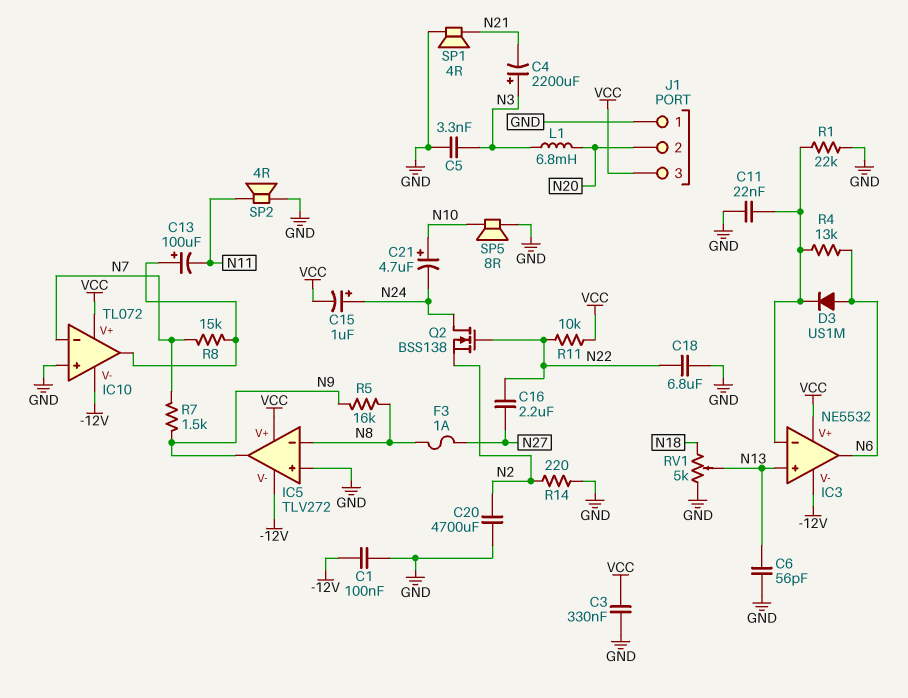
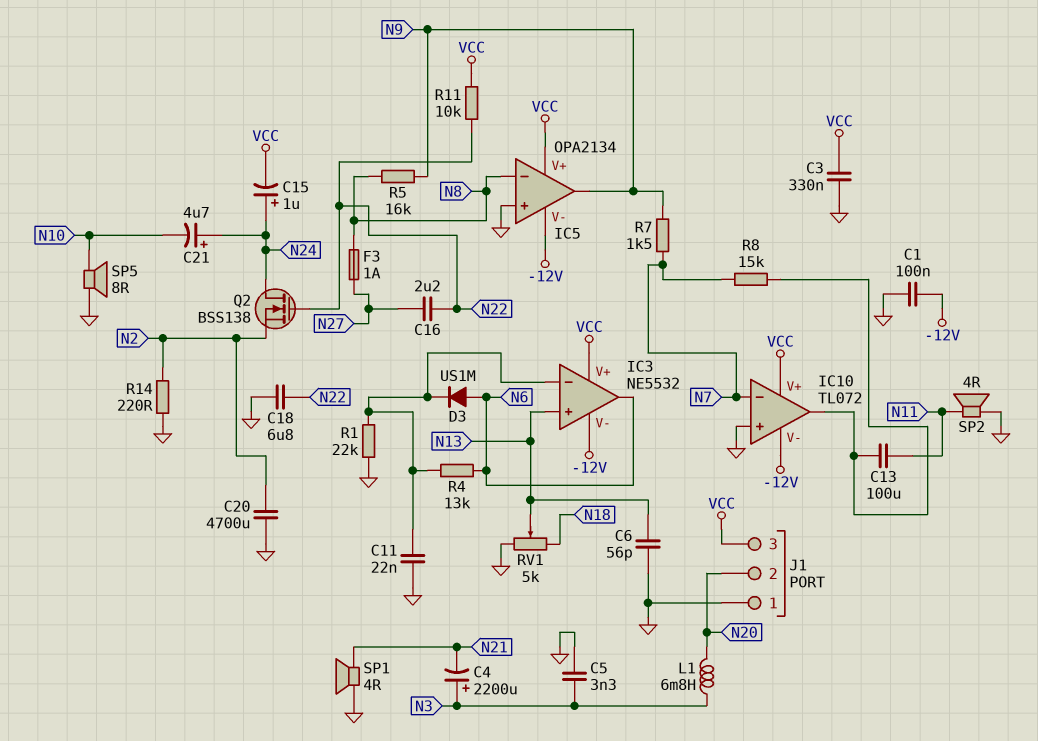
C13: 100uF (plus IC10/out, minus N11) -> 100uF (IC10/out, N11)
C21: 4.7uF (plus N10, minus N24) -> 4.7uF (plus N24, minus N10)
IC5: TLV272 -> OPA2134

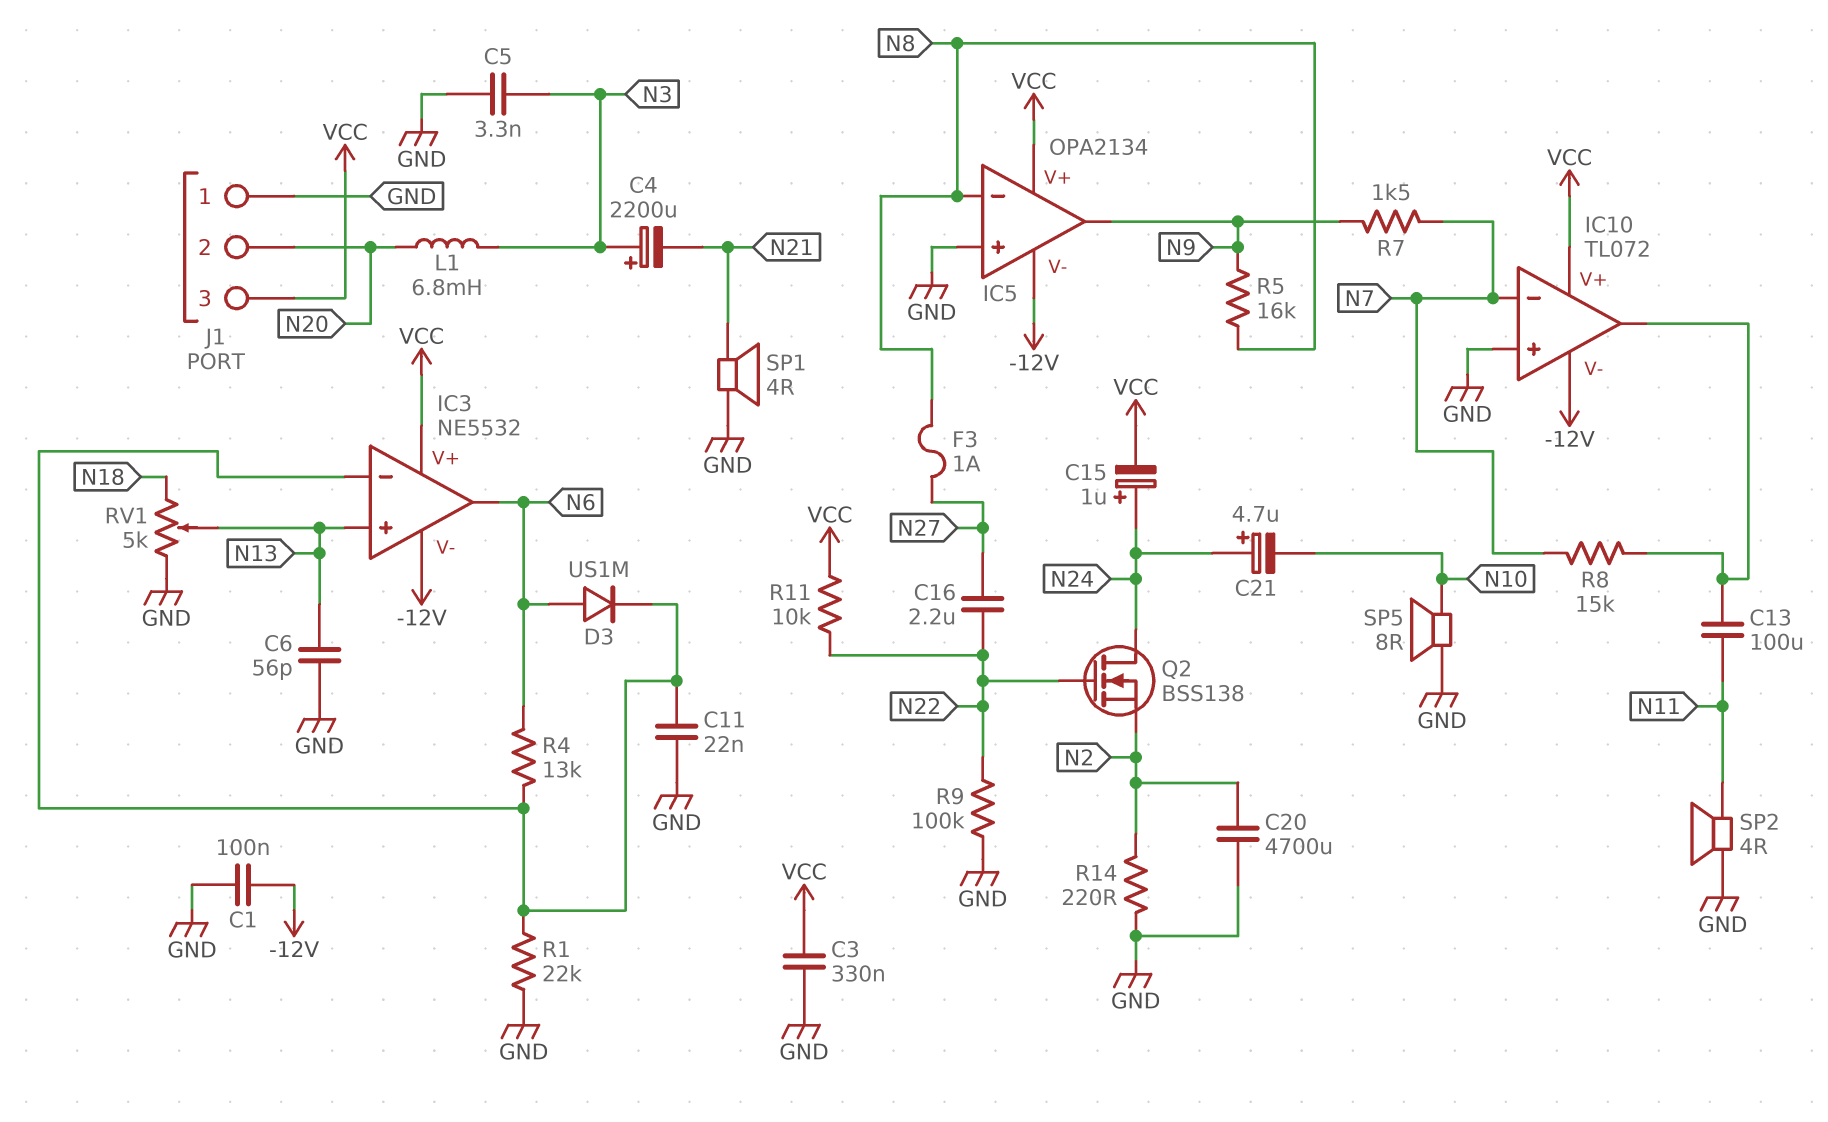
C18: 6.8uF (GND, N22) -> none
R9: none -> 100k (GND, N22)

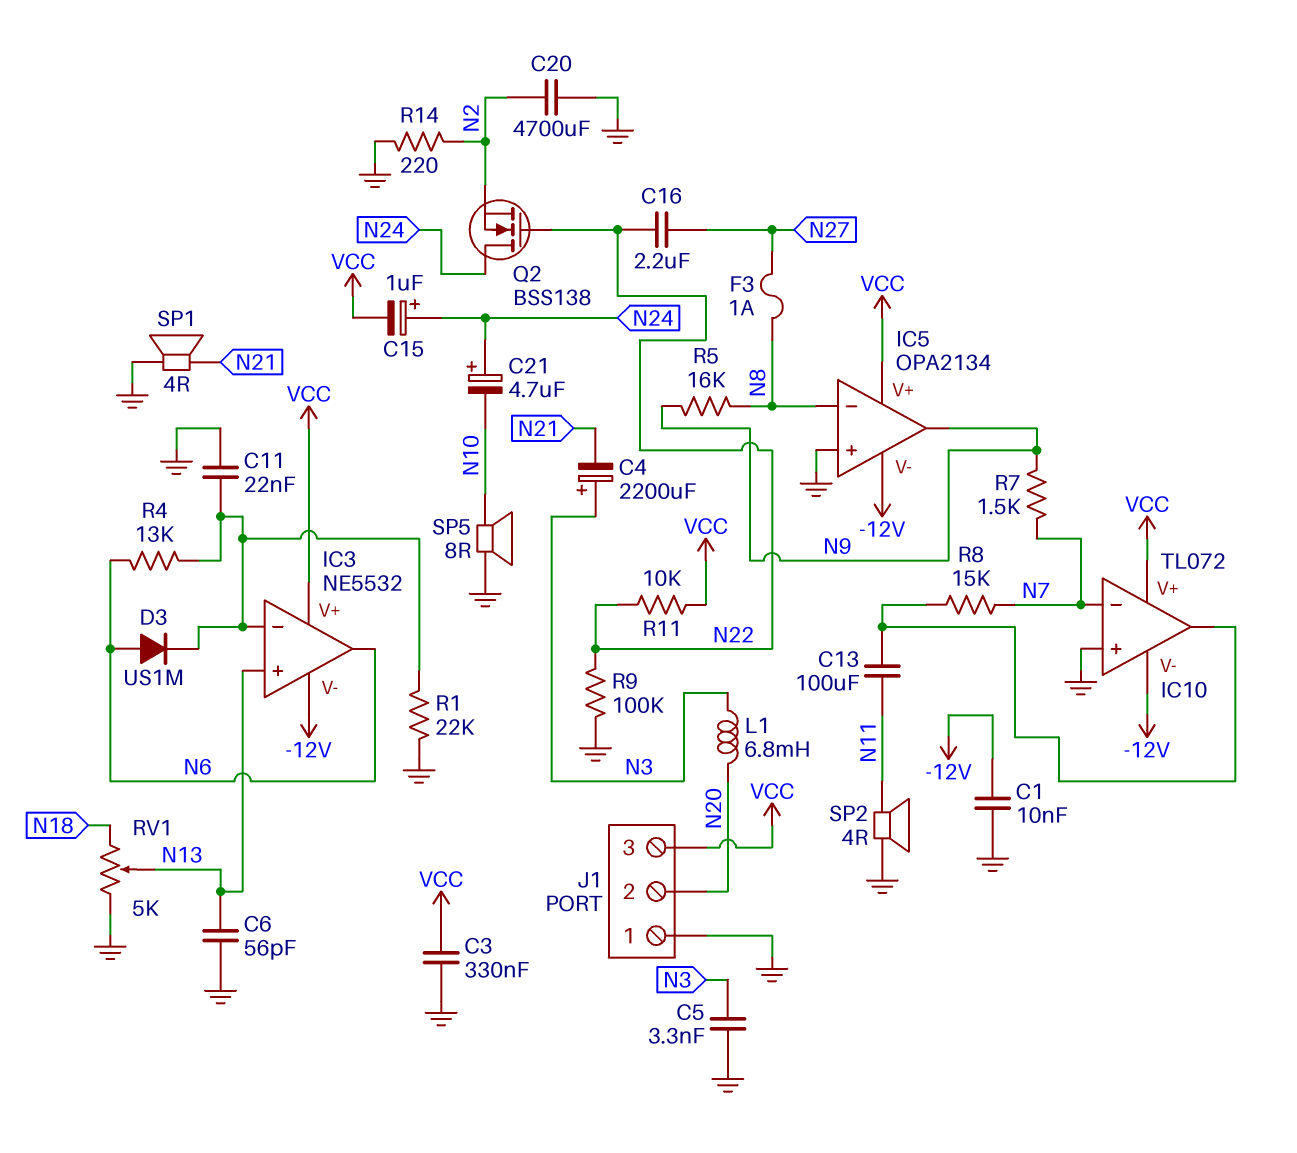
C1: 100nF (-12V, GND) -> 10nF (-12V, GND)

